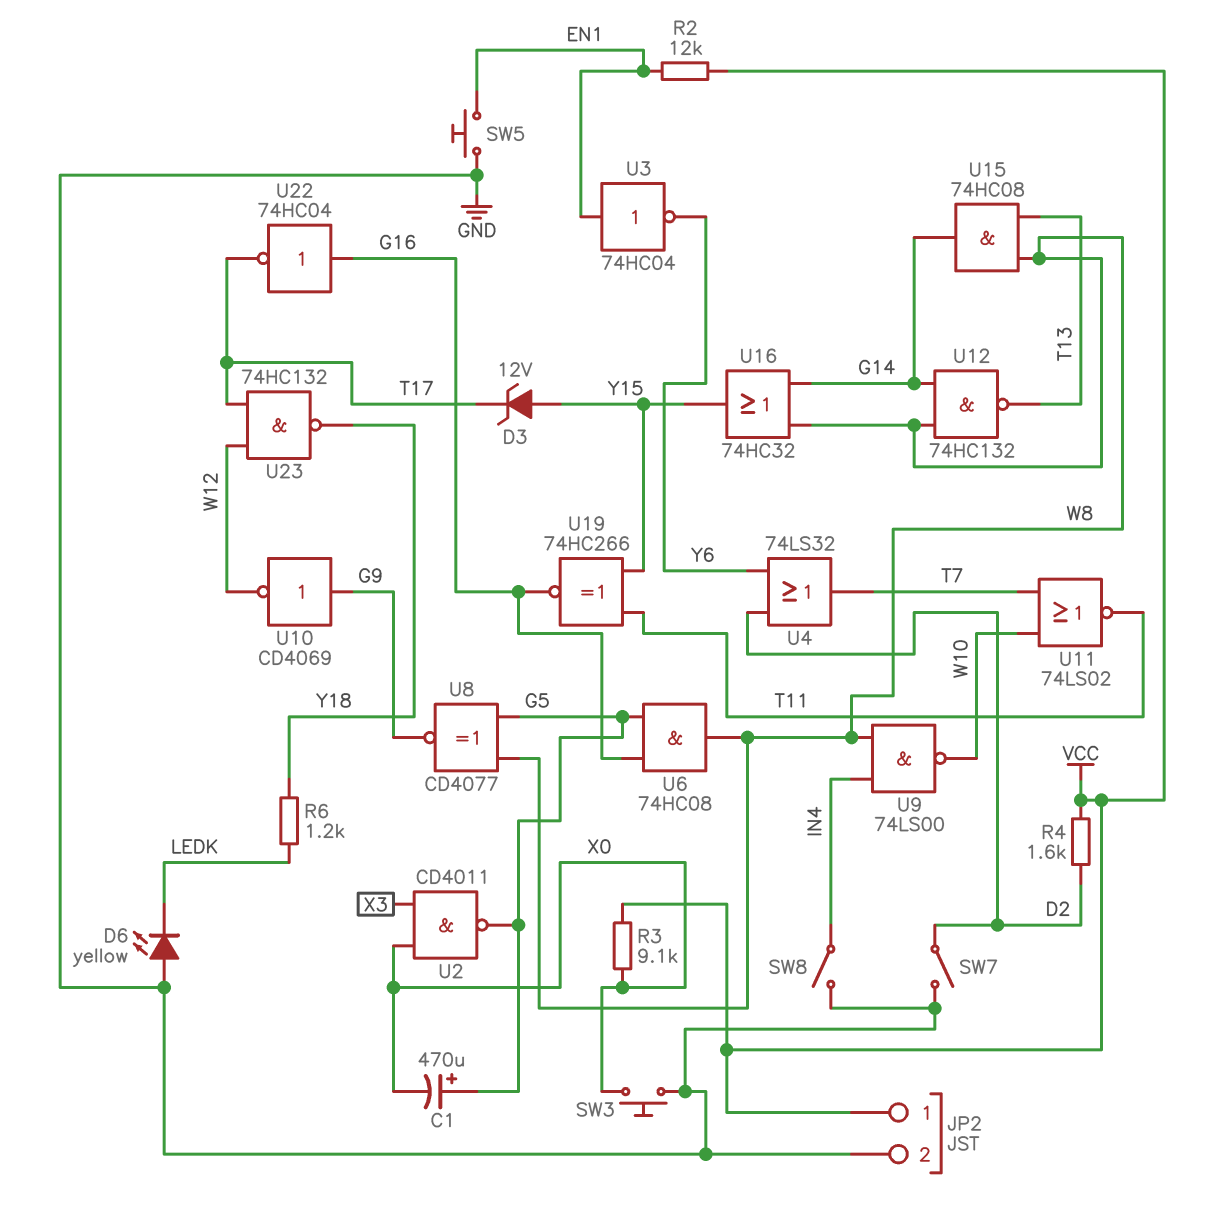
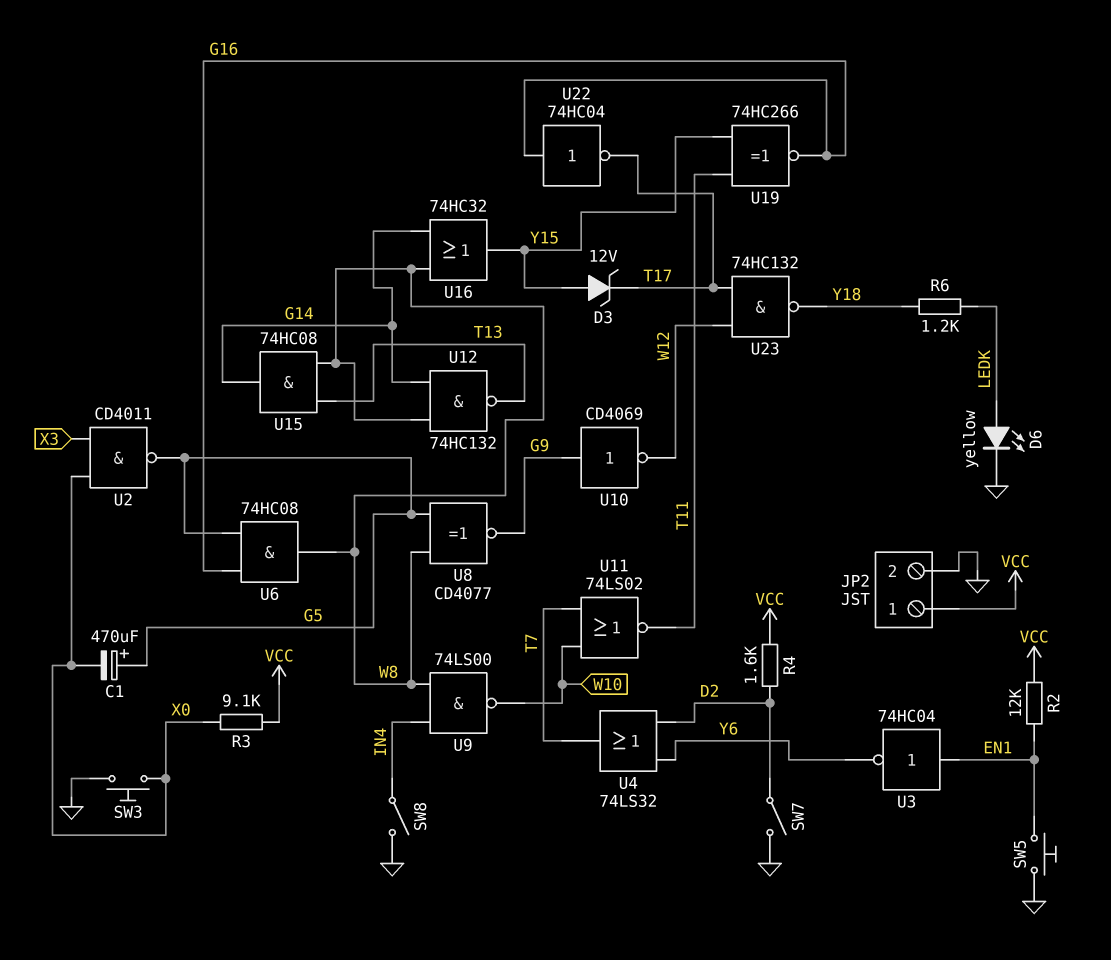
D6: LED yellow (A GND, K LEDK) -> LED yellow (A LEDK, K GND)

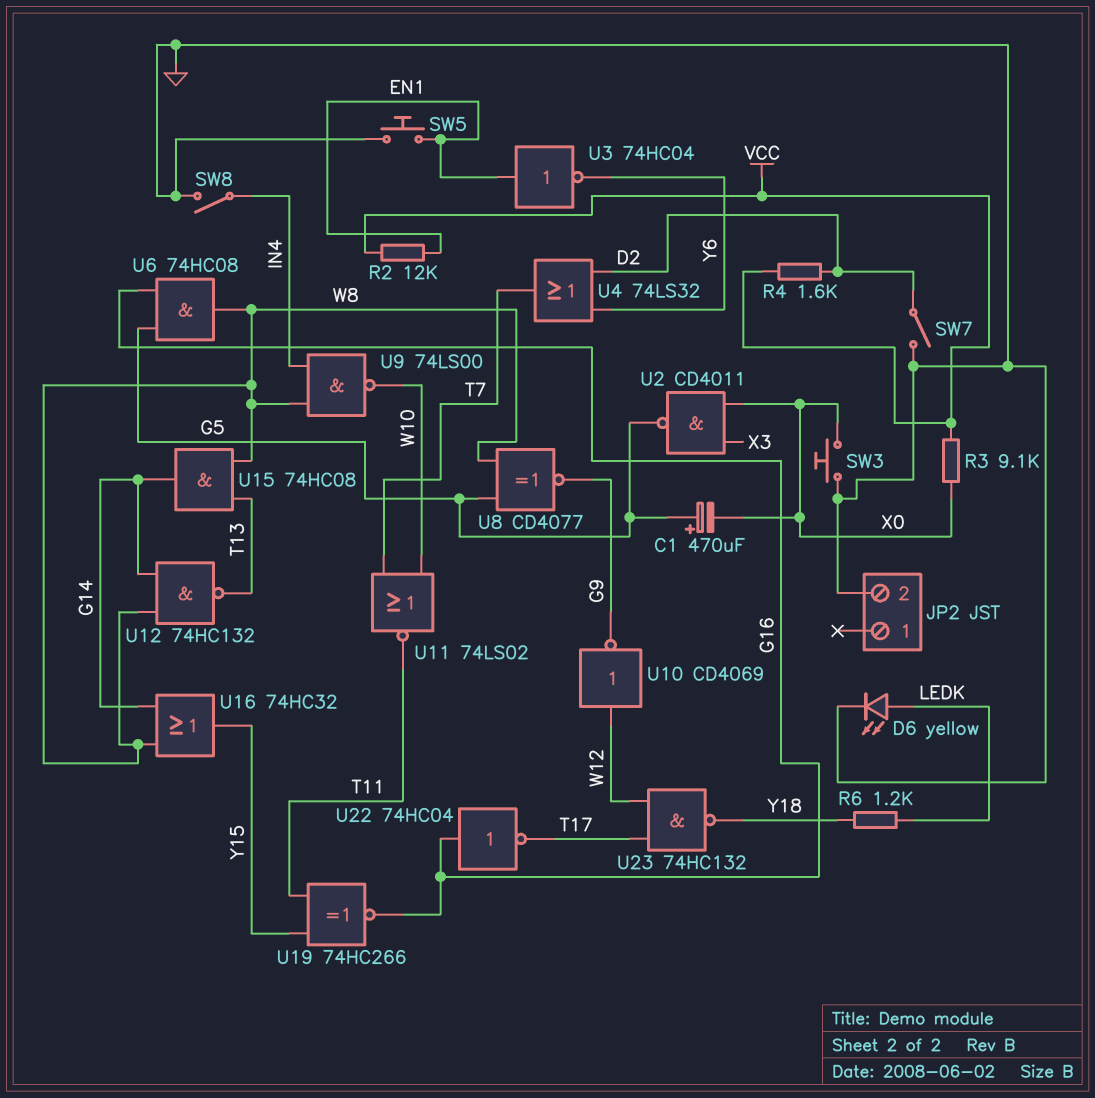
D3: zener 12V (A Y15, K T17) -> none
JP2 pin 1: VCC -> none
U10: NOT CD4069 (in G9, out W12) -> NOT CD4069 (in W12, out G9)

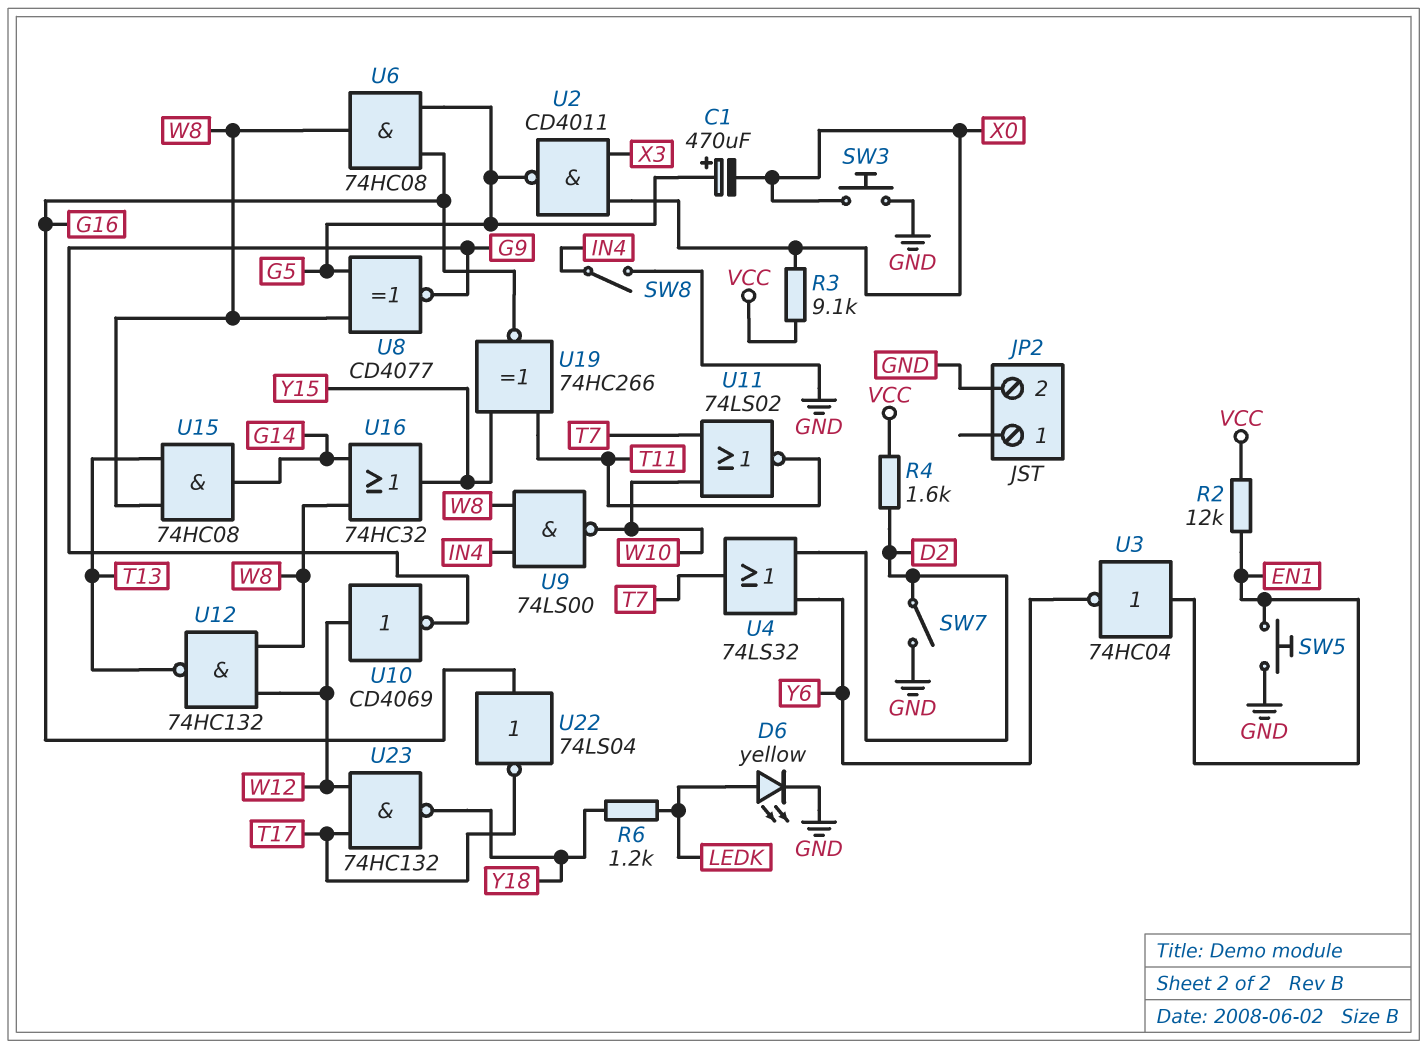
U12: NAND 74HC132 (in G14, in W8, out T13) -> NAND 74HC132 (in W8, in W12, out T13)
U22: NOT 74HC04 (in G16, out T17) -> NOT 74LS04 (in G16, out T17)

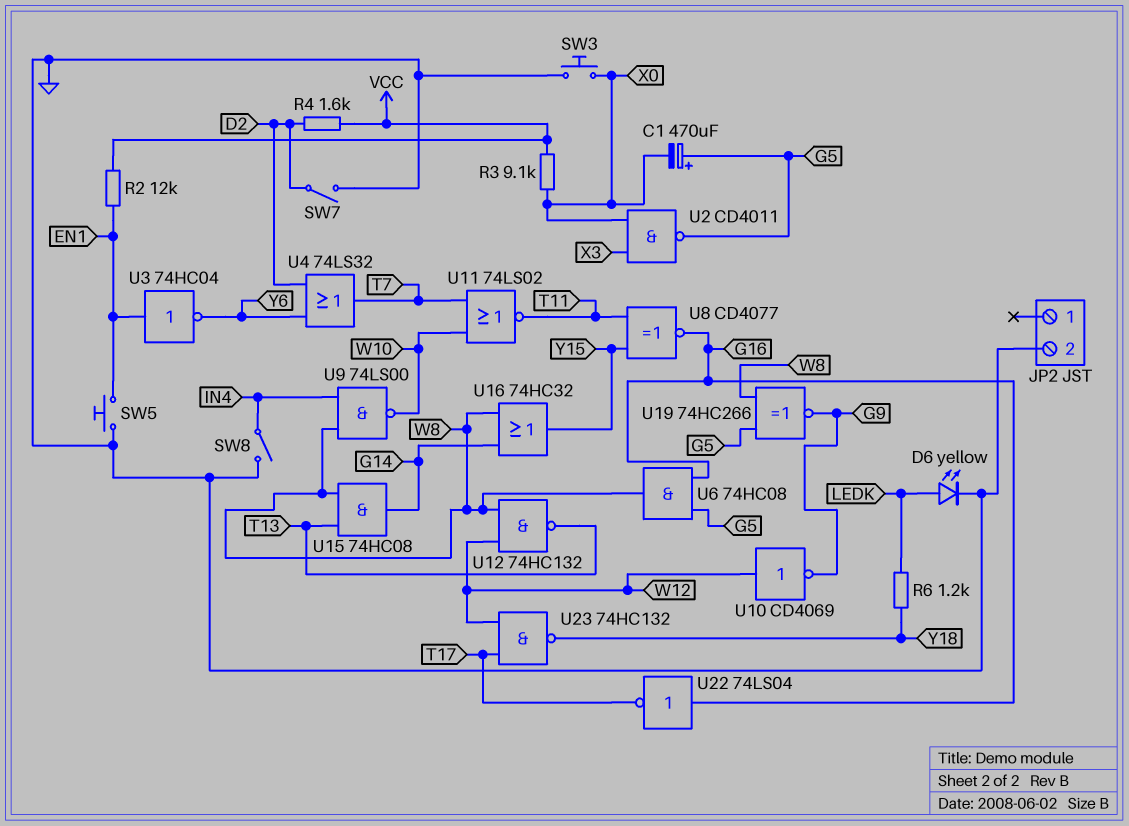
U8: XNOR CD4077 (in G5, in W8, out G9) -> XNOR CD4077 (in T11, in Y15, out G16)
U19: XNOR 74HC266 (in T11, in Y15, out G16) -> XNOR 74HC266 (in G5, in W8, out G9)

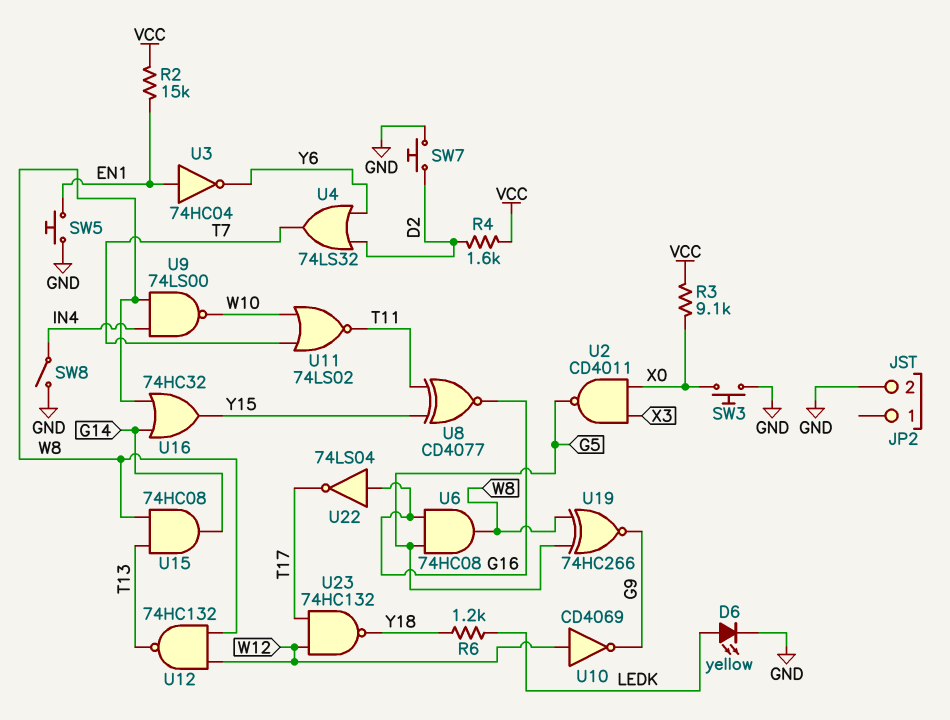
C1: 470uF (plus G5, minus X0) -> none
R2: 12k (EN1, VCC) -> 15k (EN1, VCC)
SW7: switch (D2, GND) -> button (D2, GND)

